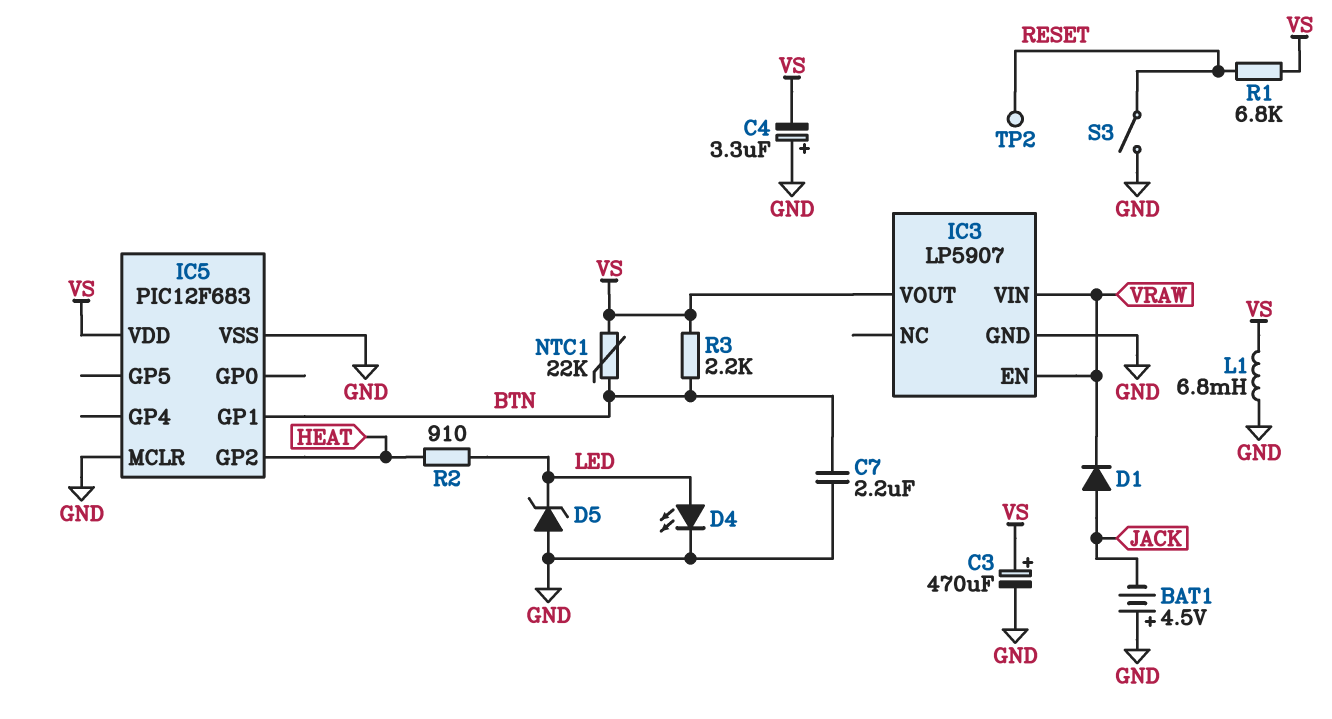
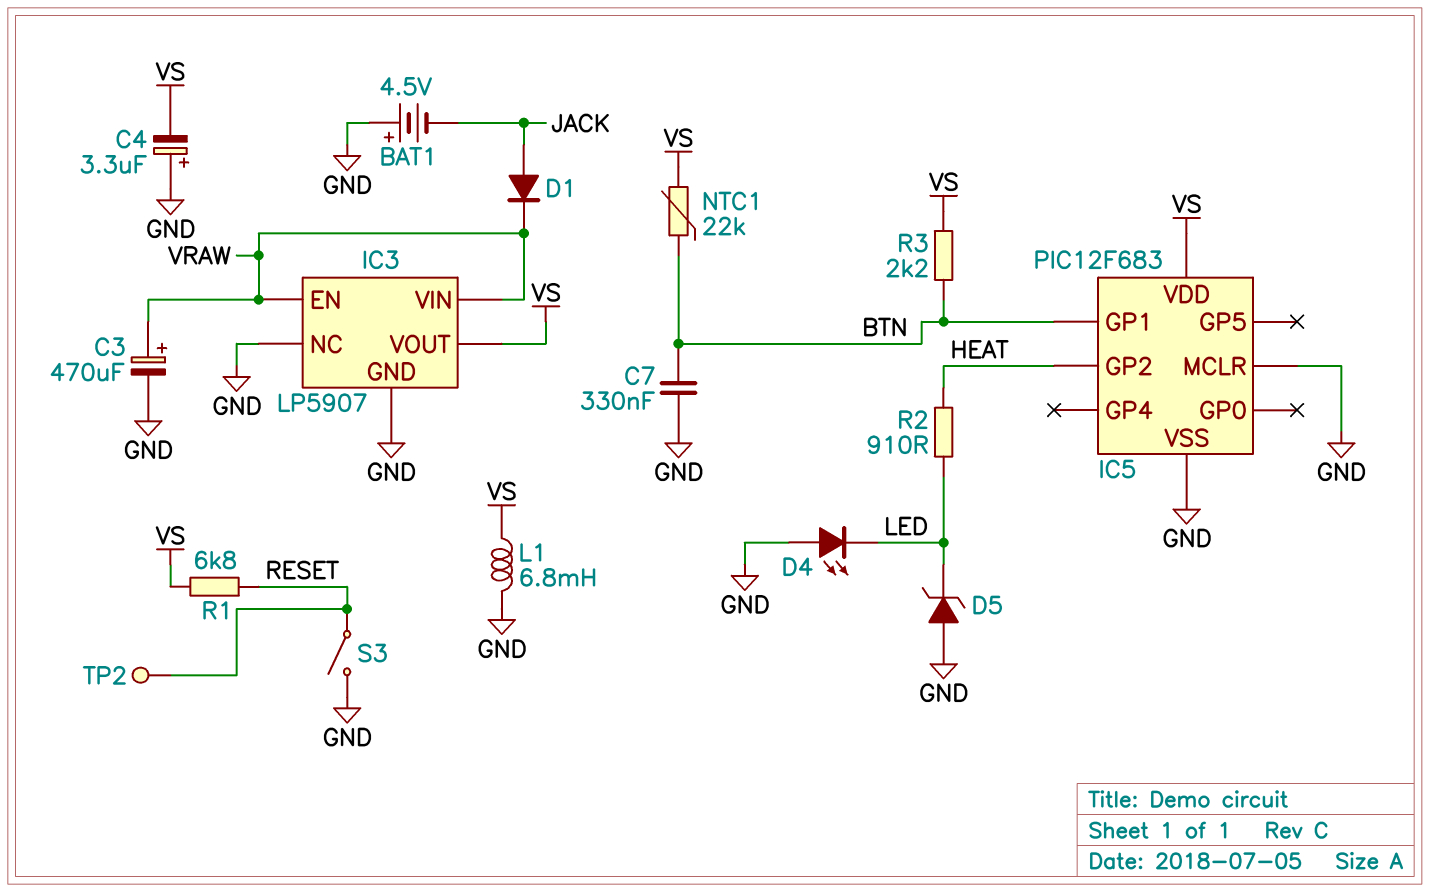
C3: 470uF (plus VS, minus GND) -> 470uF (plus VRAW, minus GND)
C7: 2.2uF (BTN, GND) -> 330nF (BTN, GND)
D4: LED (A LED, K GND) -> LED (A GND, K LED)
IC3 pin NC: none -> GND

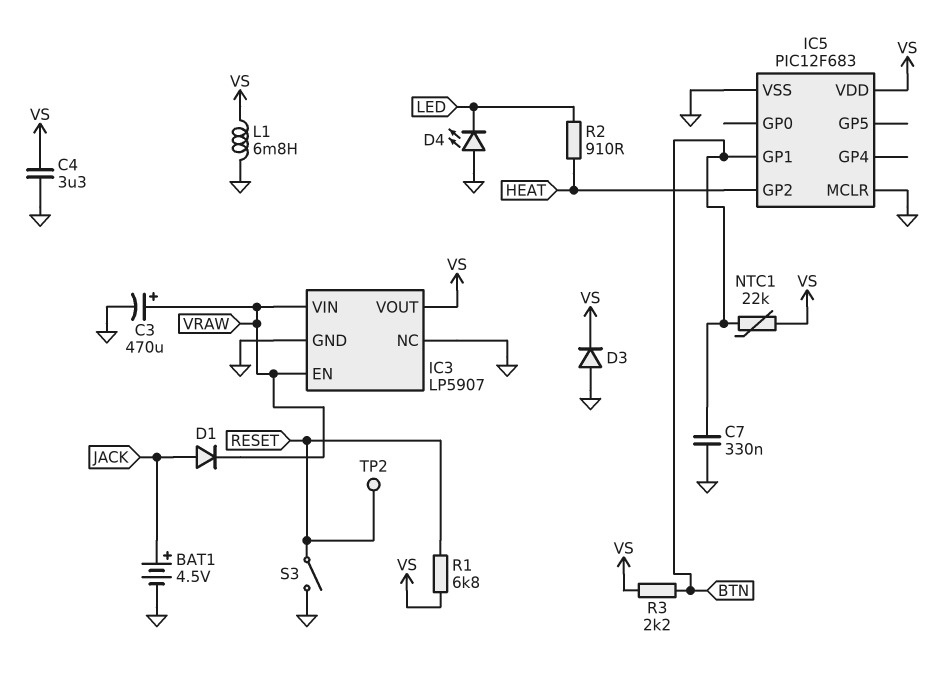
BAT1: 4.5V (plus GND, minus JACK) -> 4.5V (plus JACK, minus GND)
C4: 3.3uF (plus GND, minus VS) -> 3.3uF (GND, VS)
D3: none -> diode (A GND, K VS)
D5: zener (A GND, K LED) -> none

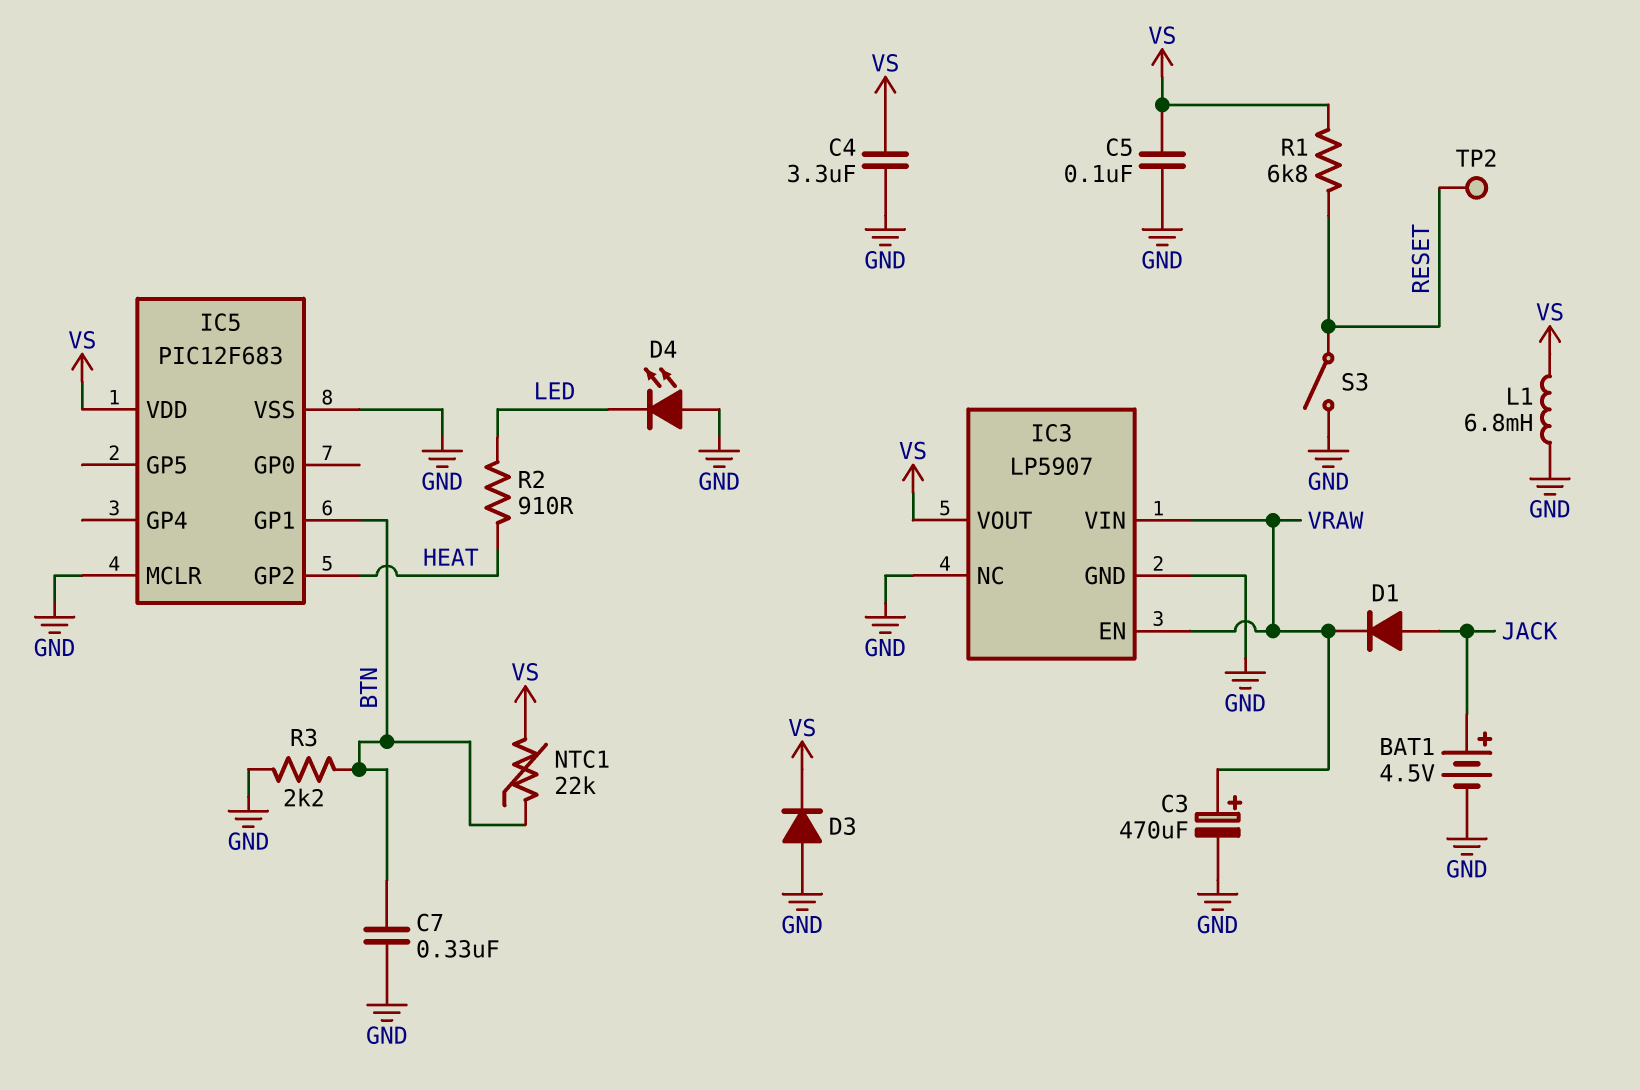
C5: none -> 100nF (GND, VS)
R3: 2.2k (BTN, VS) -> 2.2k (BTN, GND)

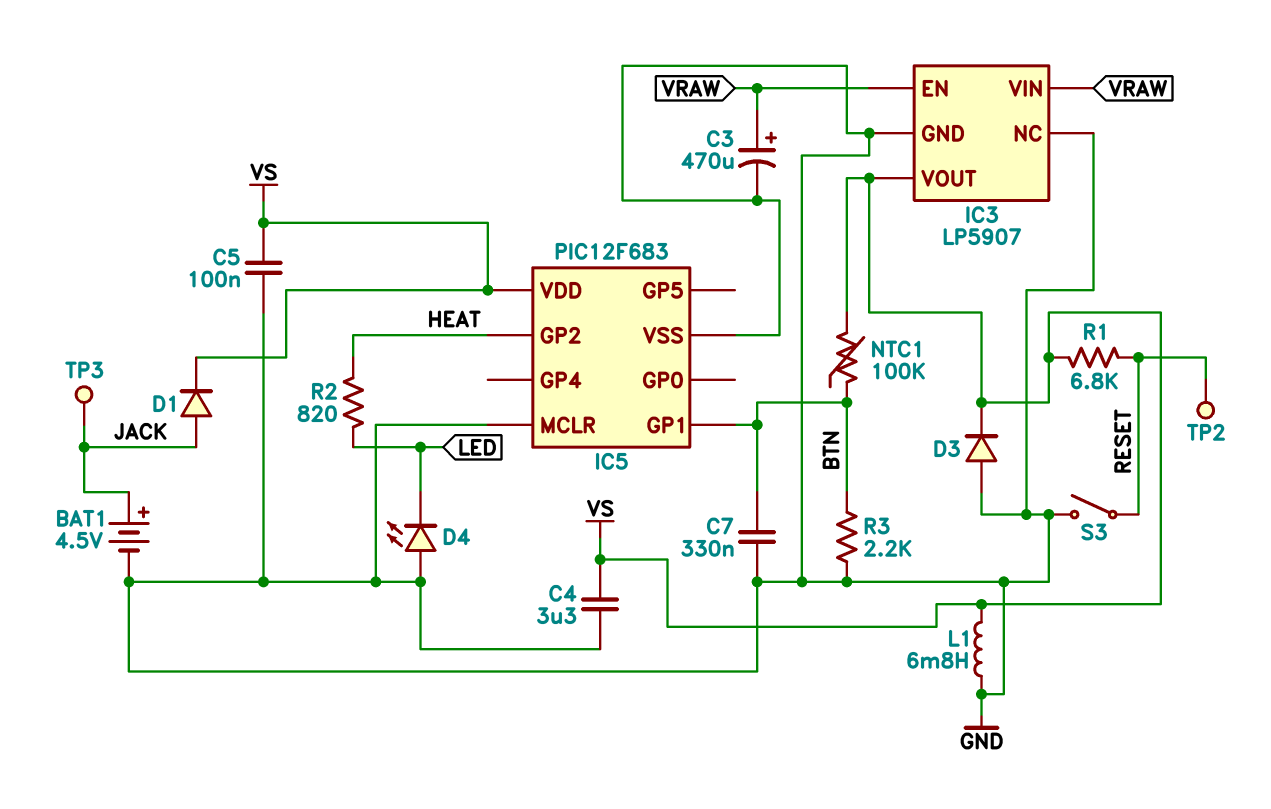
D1: diode (A JACK, K VRAW) -> diode (A JACK, K VS)
NTC1: 22k (BTN, VS) -> 100k (BTN, VS)
R2: 910 (HEAT, LED) -> 820 (HEAT, LED)
TP3: none -> test point (JACK)

